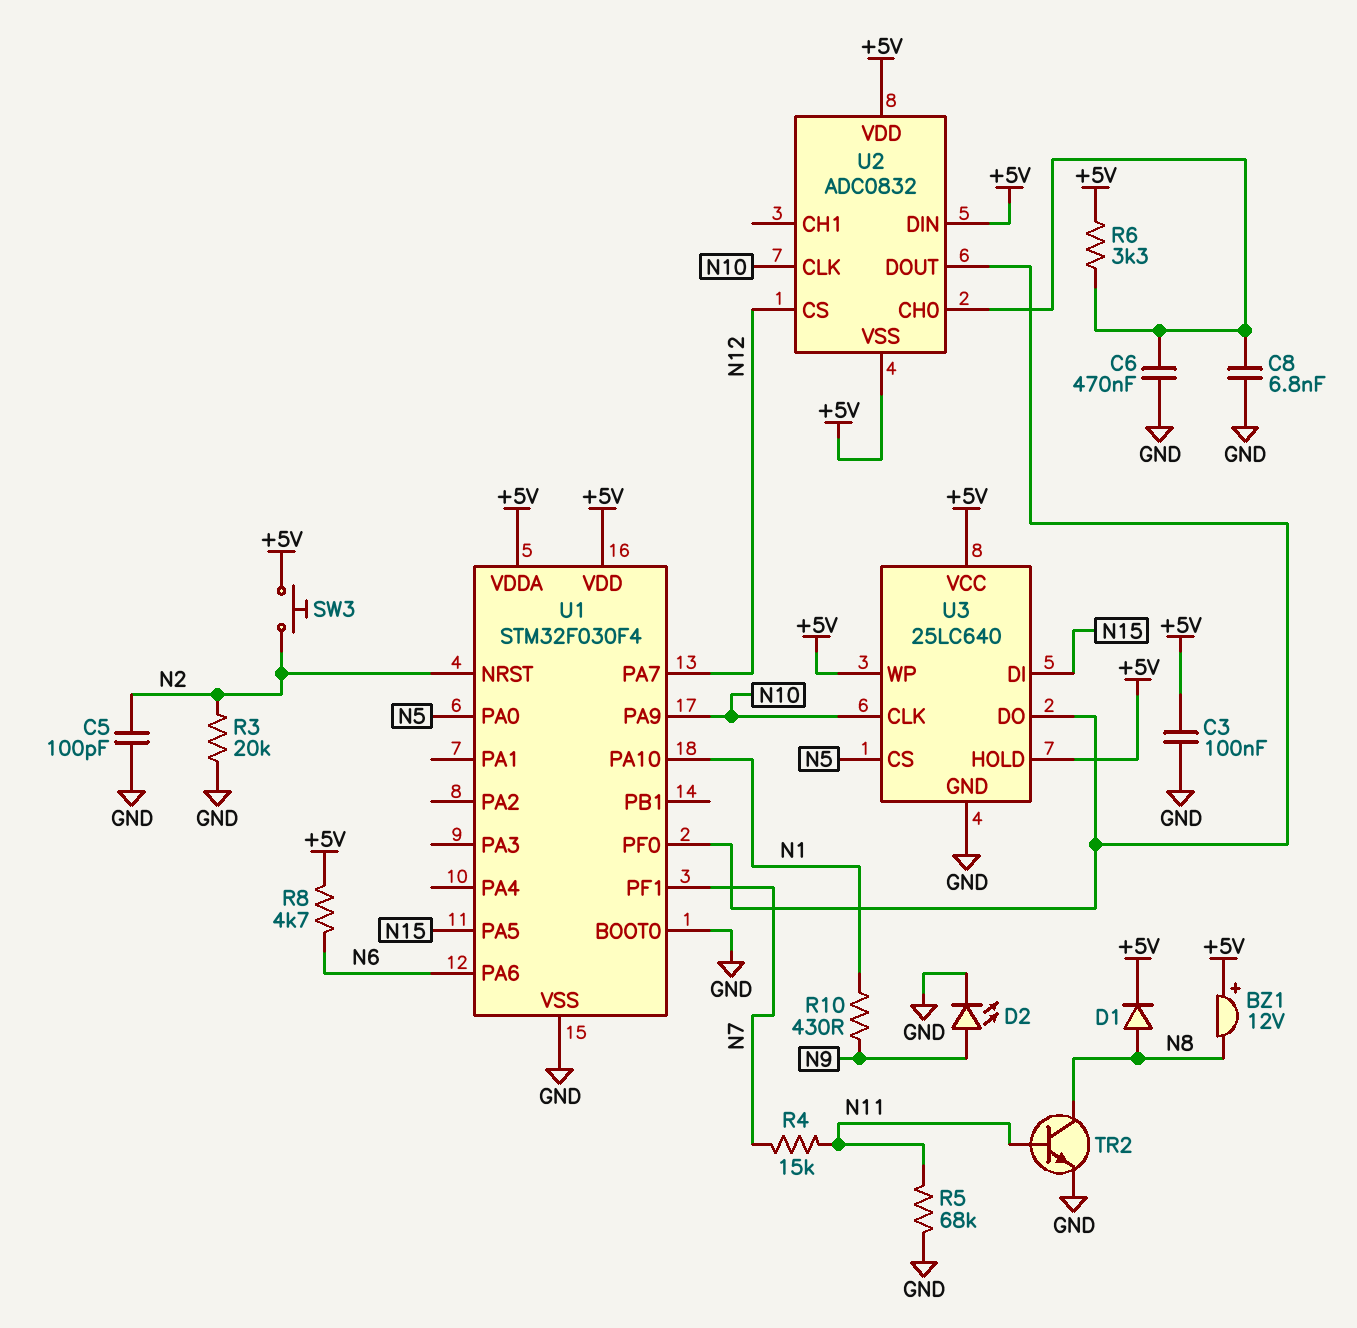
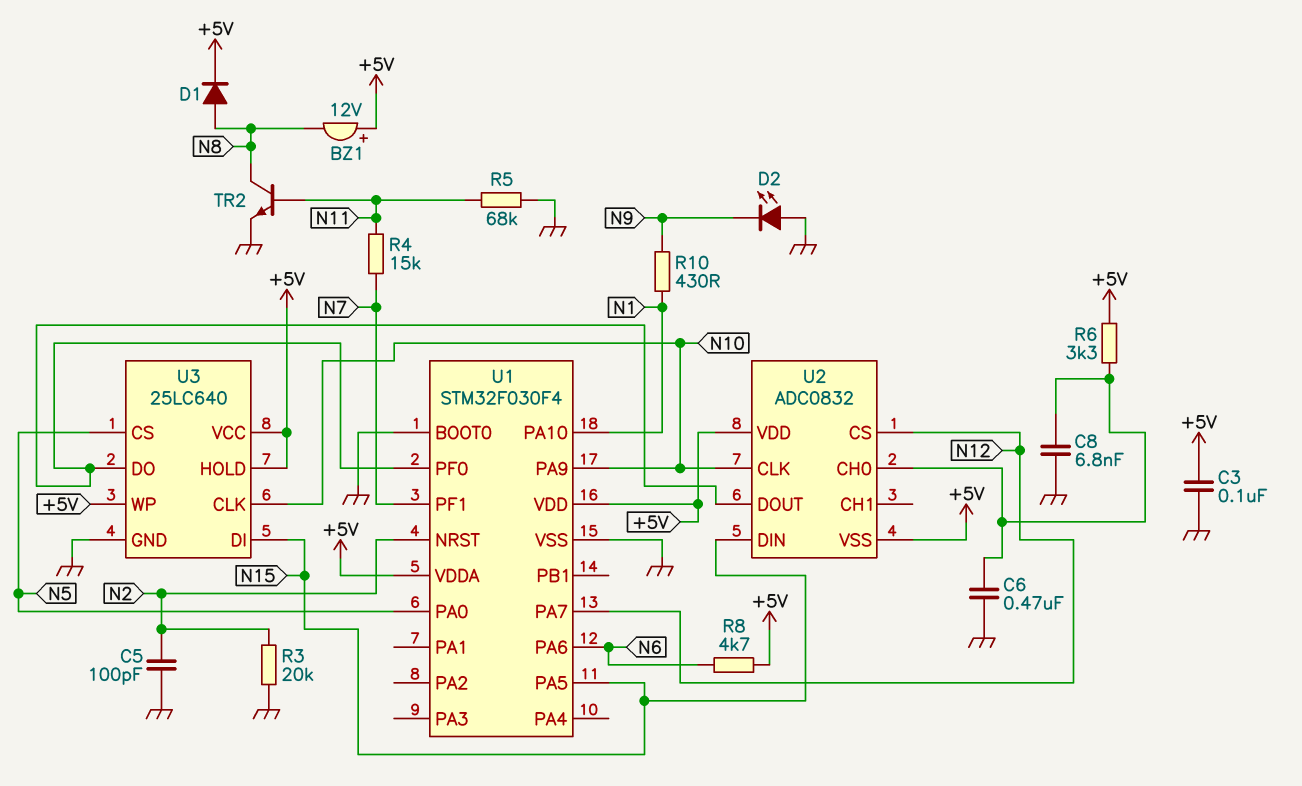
D2: LED (A N9, K GND) -> LED (A GND, K N9)
SW3: button (+5V, N2) -> none
U2 pin DIN: +5V -> N15

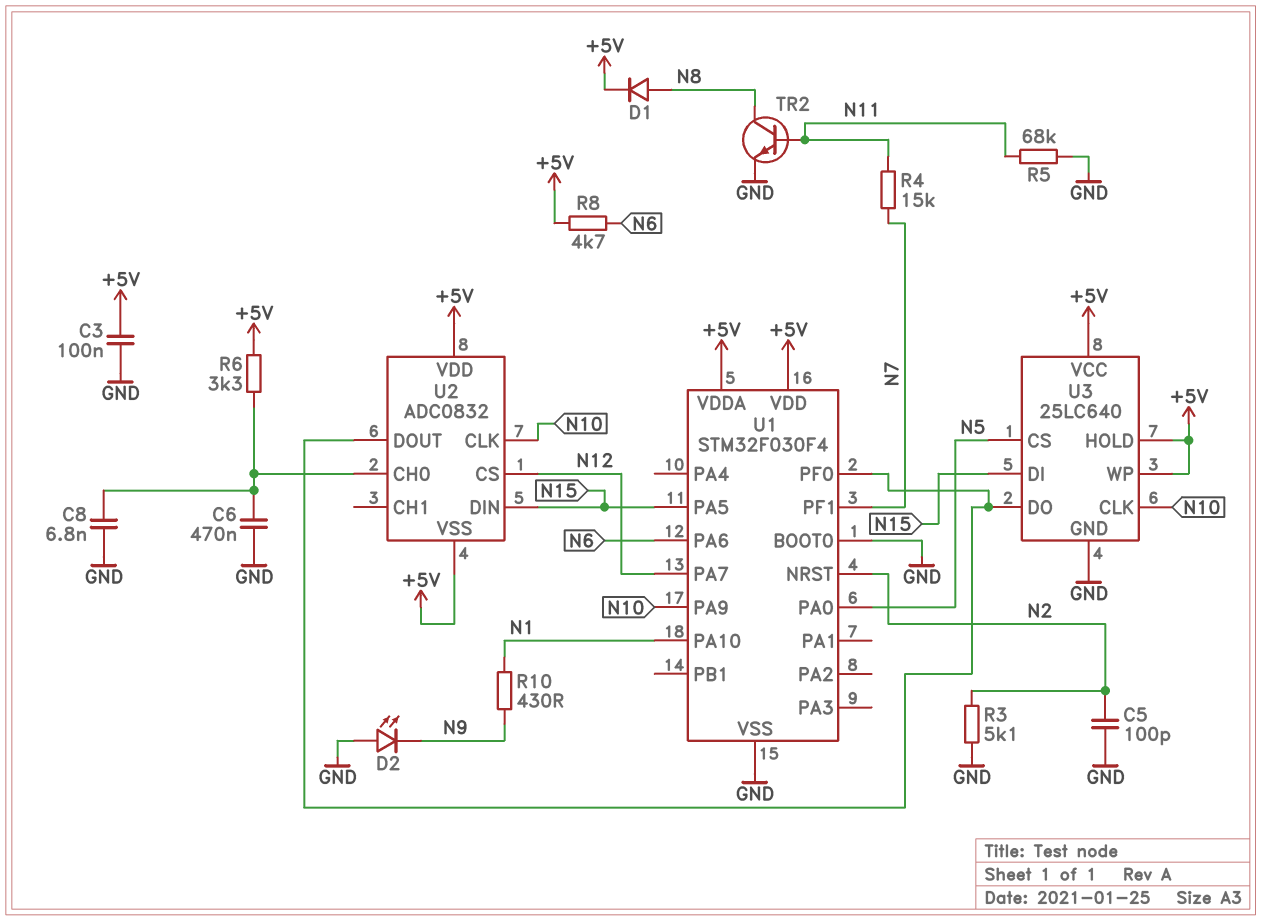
BZ1: buzzer 12V (plus +5V, minus N8) -> none
R3: 20k (GND, N2) -> 5.1k (GND, N2)

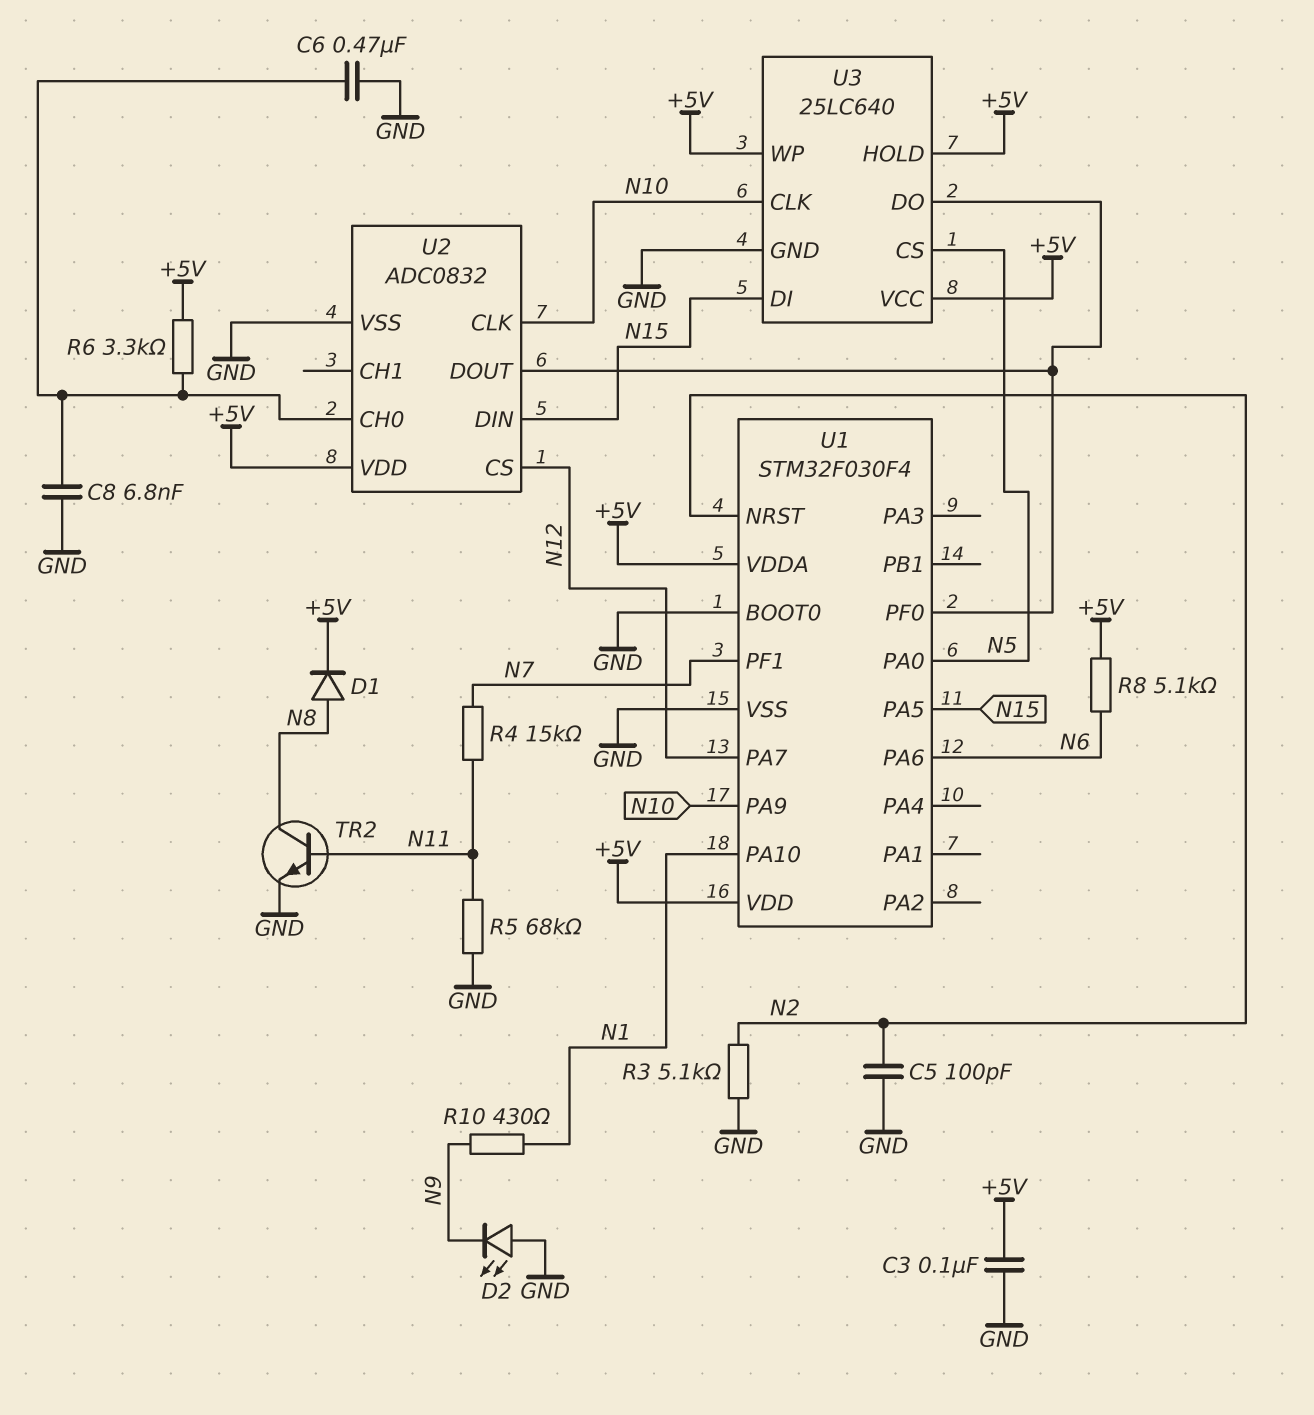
R8: 4.7k (+5V, N6) -> 5.1k (+5V, N6)
U2 pin VSS: +5V -> GND

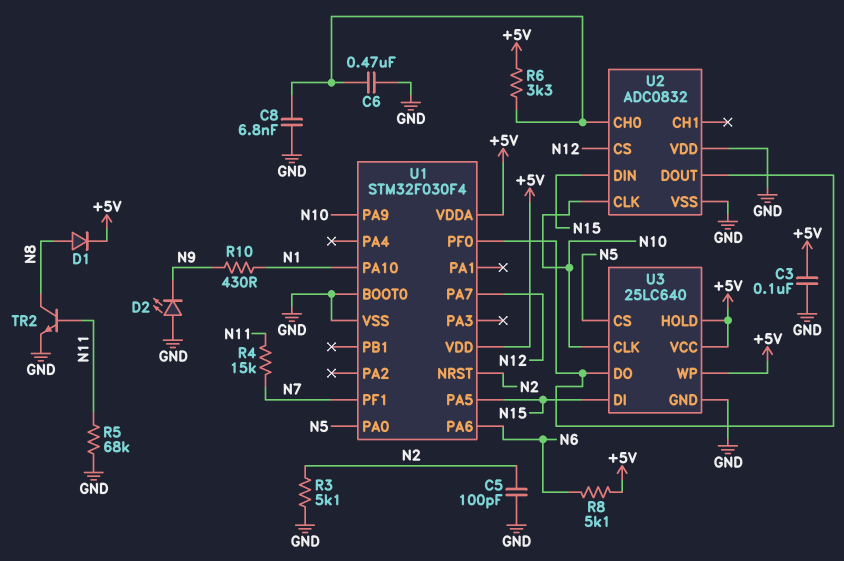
U2 pin VDD: +5V -> GND

